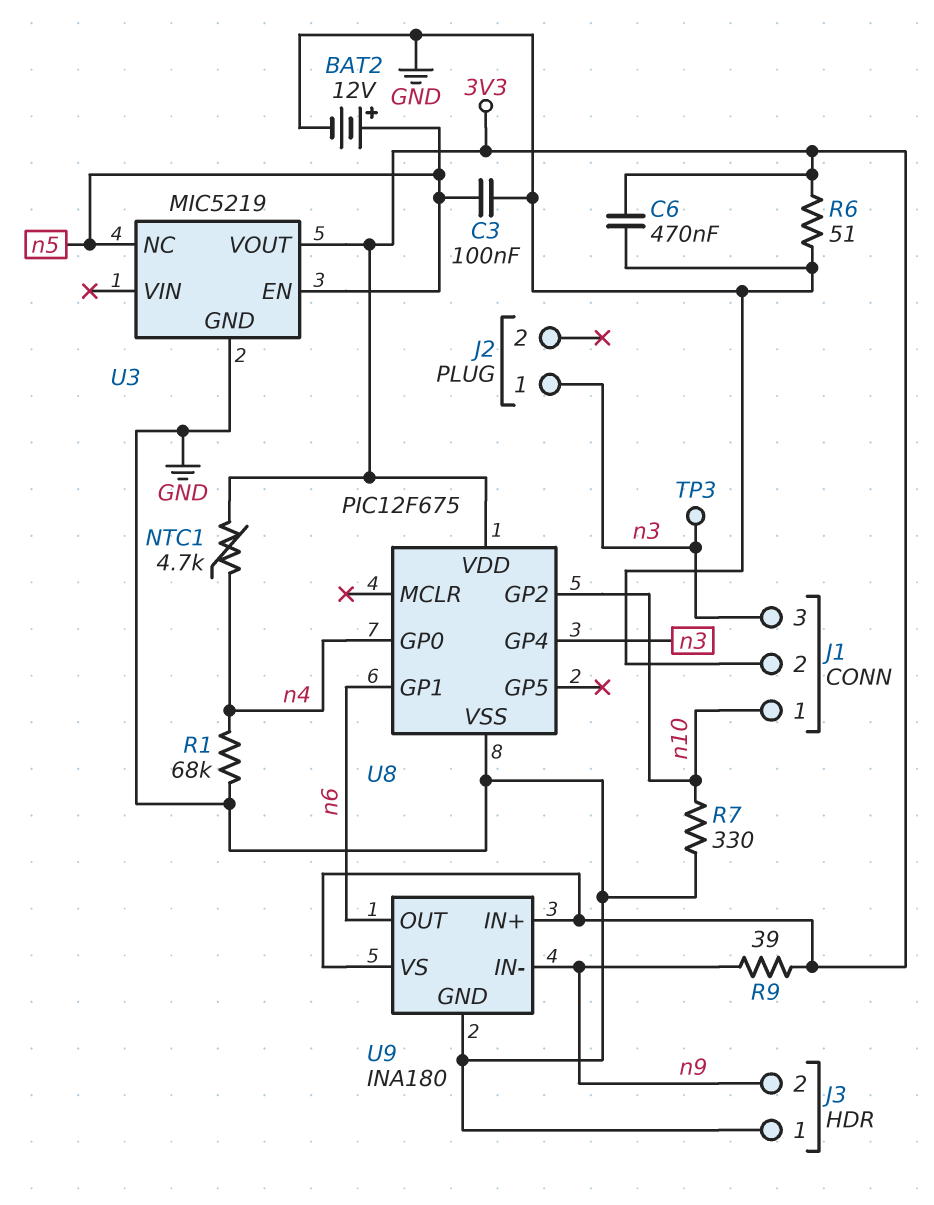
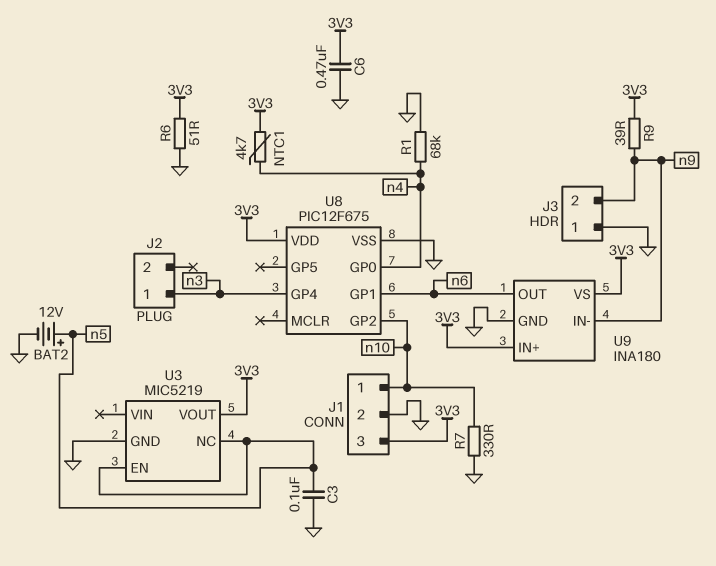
J1 pin 3: n3 -> 3V3
TP3: test point (n3) -> none

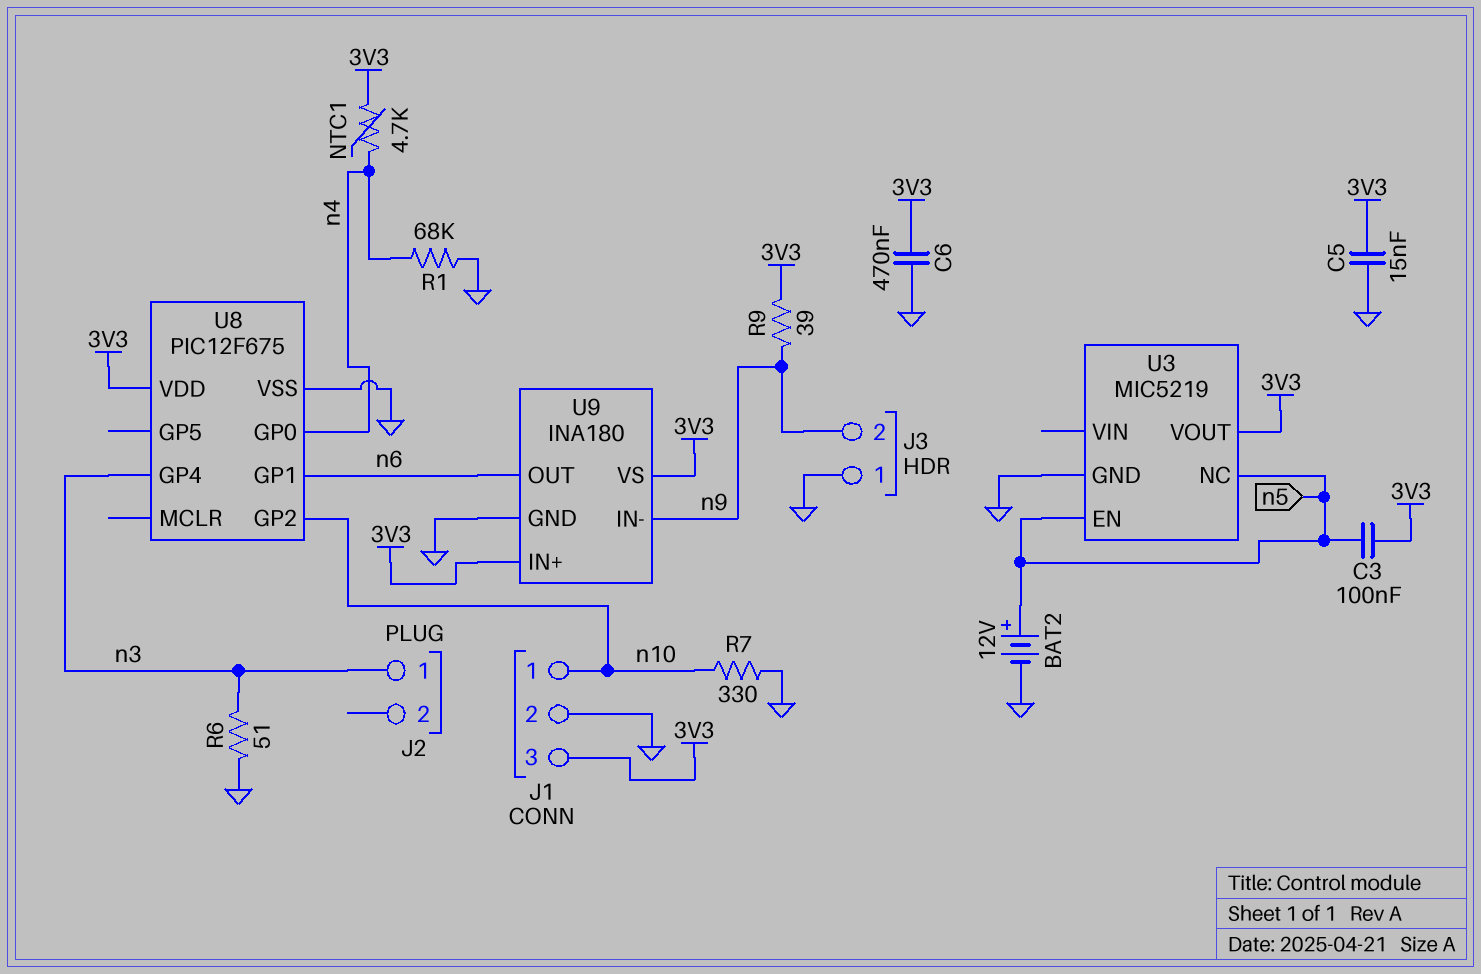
C3: 100nF (GND, n5) -> 100nF (3V3, n5)
C5: none -> 15nF (3V3, GND)
R6: 51 (3V3, GND) -> 51 (GND, n3)

